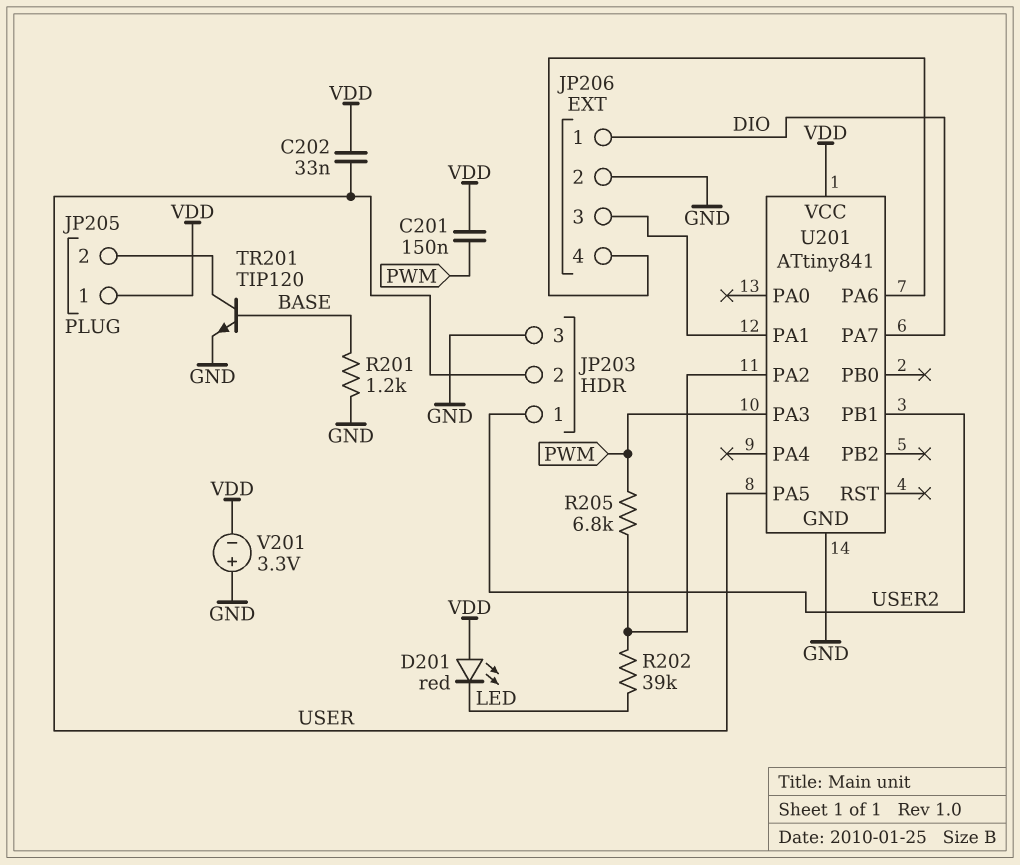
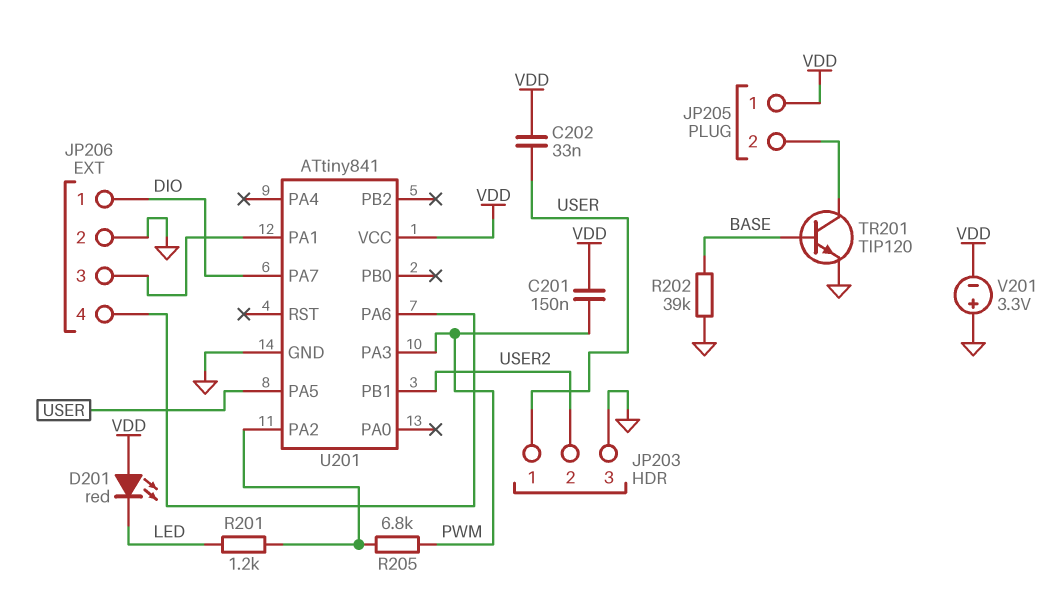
JP203 pin 1: USER2 -> USER
JP203 pin 2: USER -> USER2
R201: 1.2k (BASE, GND) -> 1.2k (LED, U201/PA2)
R202: 39k (LED, U201/PA2) -> 39k (BASE, GND)

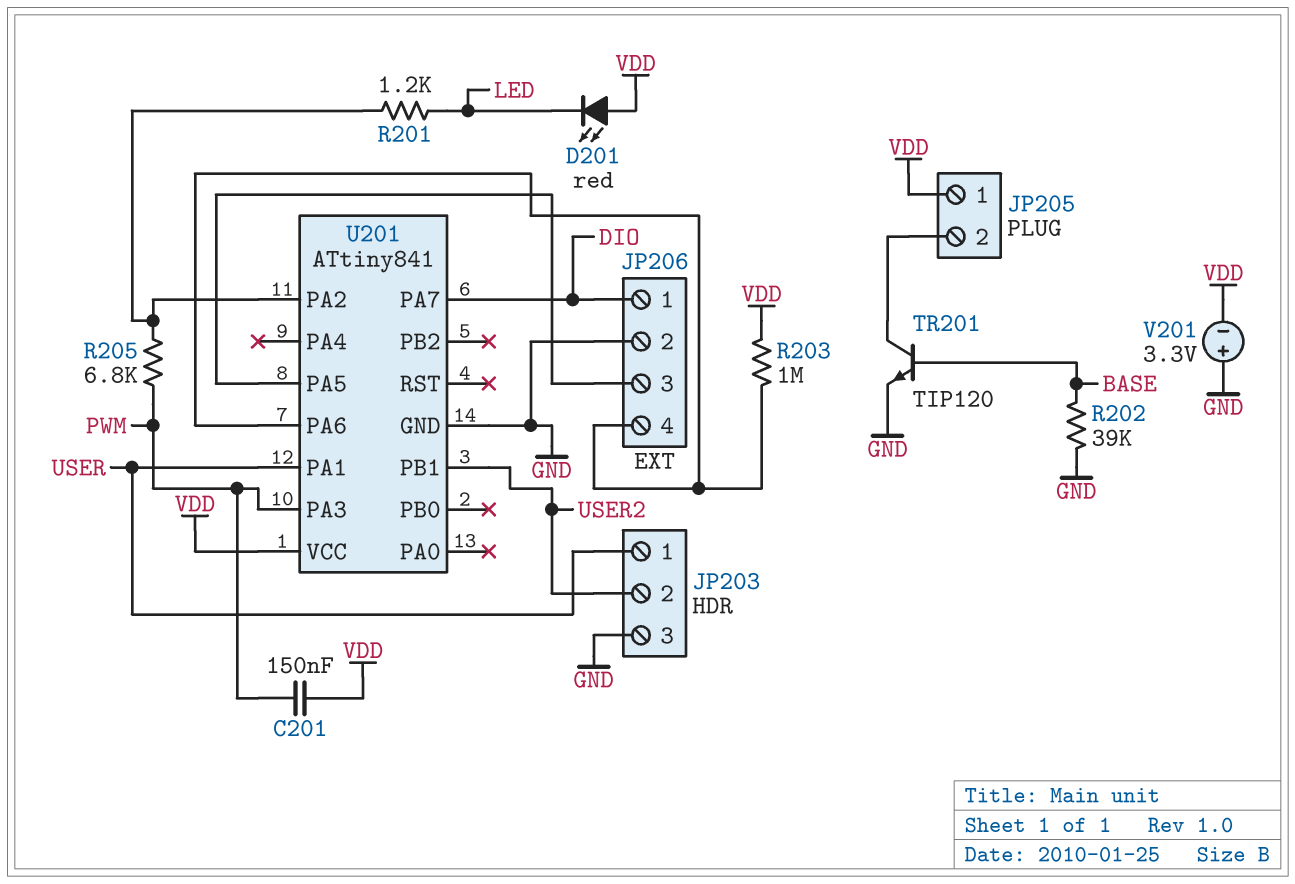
C202: 33nF (USER, VDD) -> none
R203: none -> 1M (JP206/4, VDD)
U201 pin PA1: JP206/3 -> USER
U201 pin PA5: USER -> JP206/3

